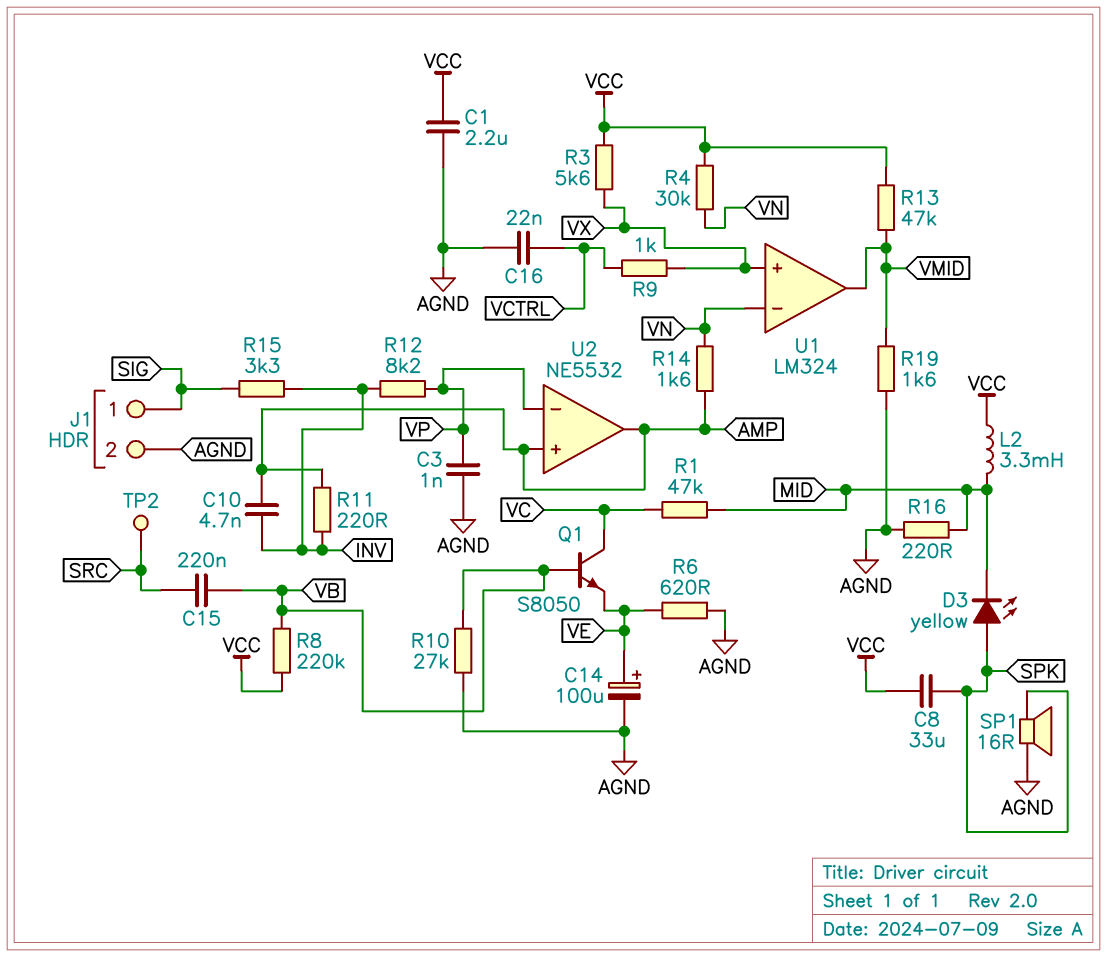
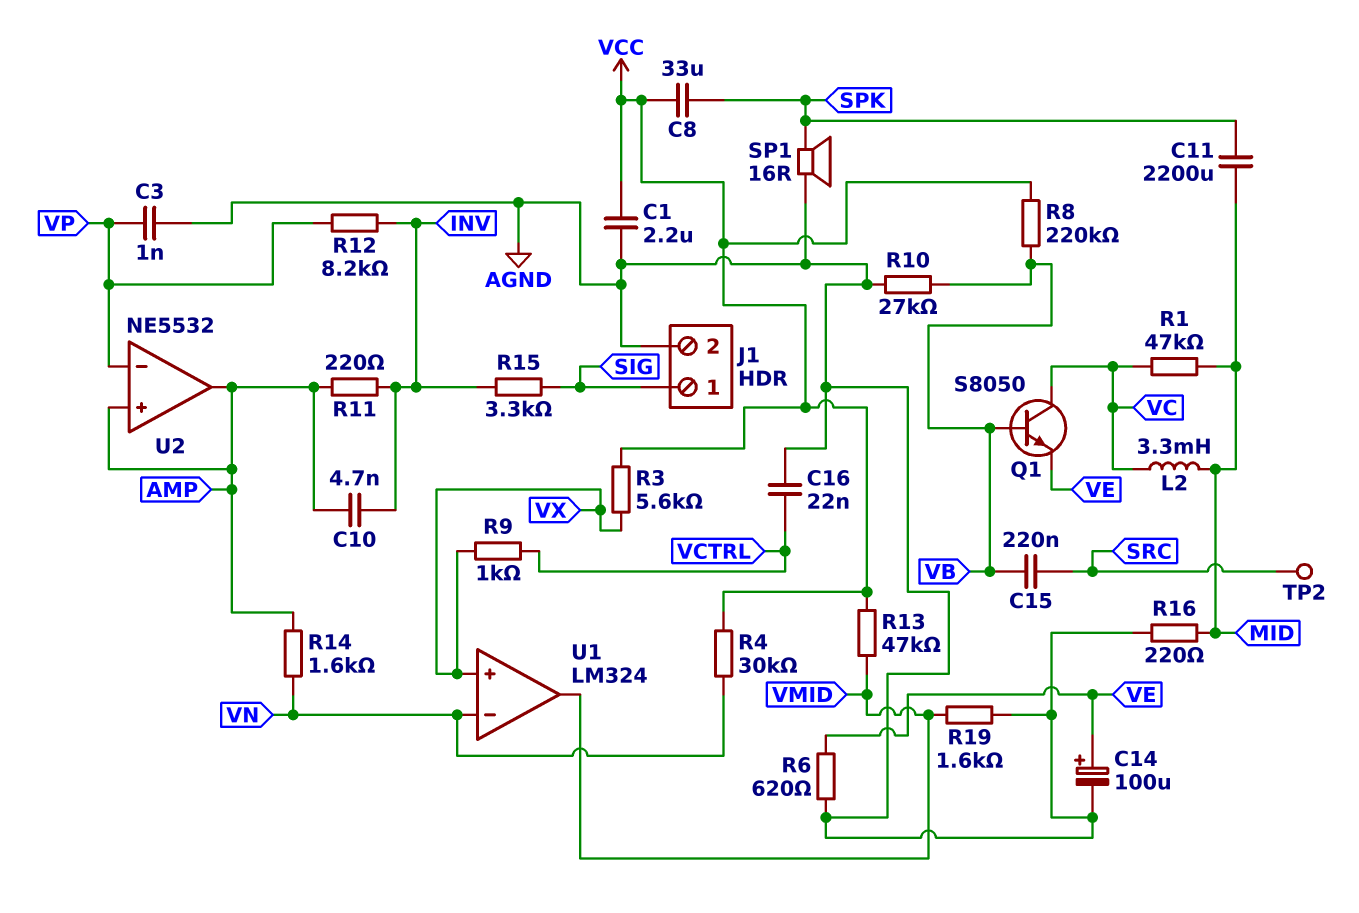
C11: none -> 2200uF (MID, SPK)
D3: LED yellow (A SPK, K MID) -> none
L2: 3.3mH (MID, VCC) -> 3.3mH (MID, VC)

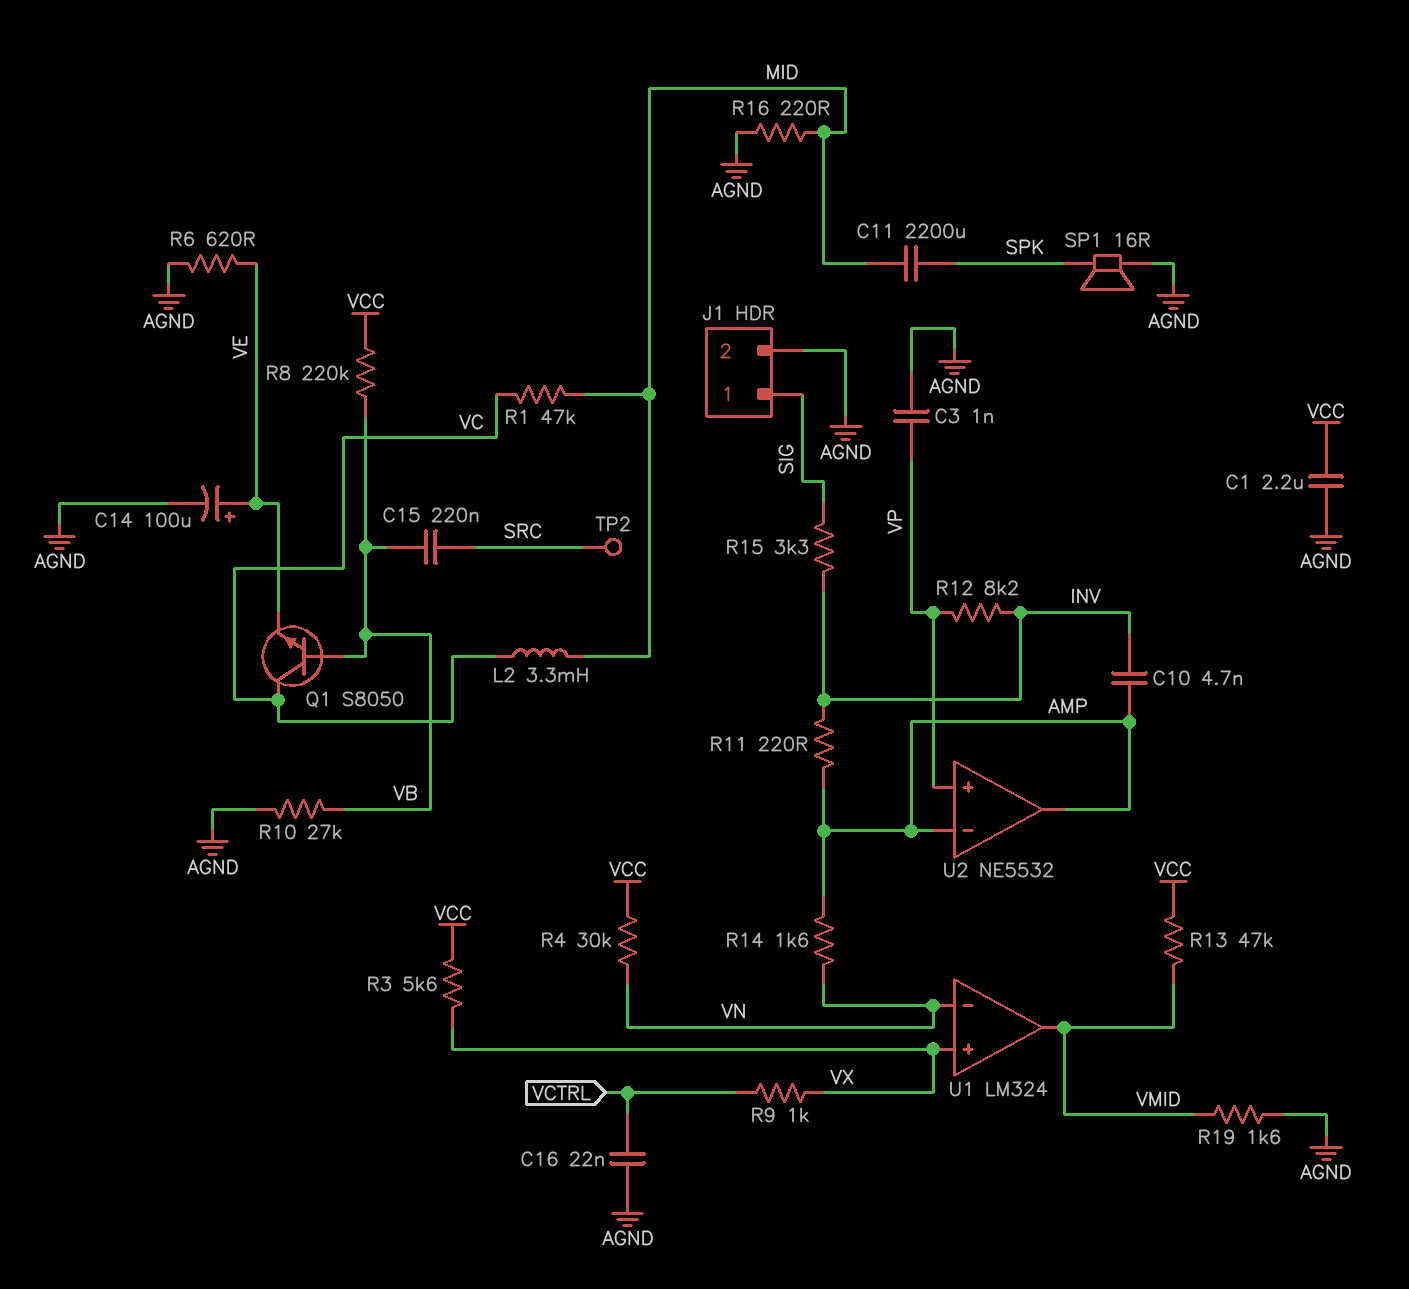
C8: 33uF (SPK, VCC) -> none
U2 pin in+: AMP -> VP
U2 pin in-: VP -> AMP

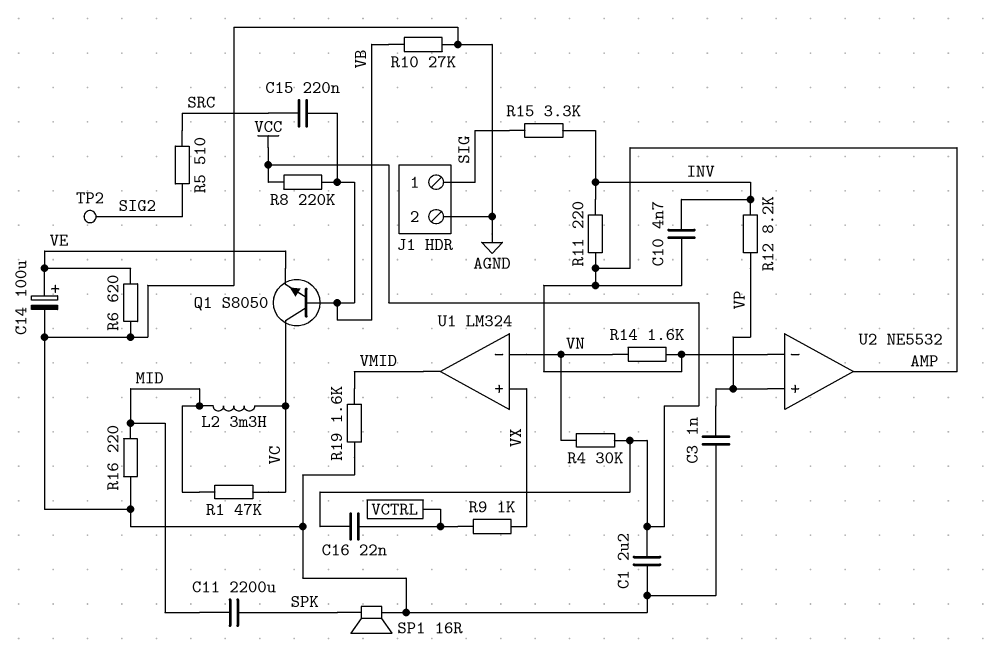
C16: 22nF (AGND, VCTRL) -> 22nF (VCC, VCTRL)
R3: 5.6k (VCC, VX) -> none
R5: none -> 510 (SIG2, SRC)
R13: 47k (VCC, VMID) -> none
TP2: test point (SRC) -> test point (SIG2)

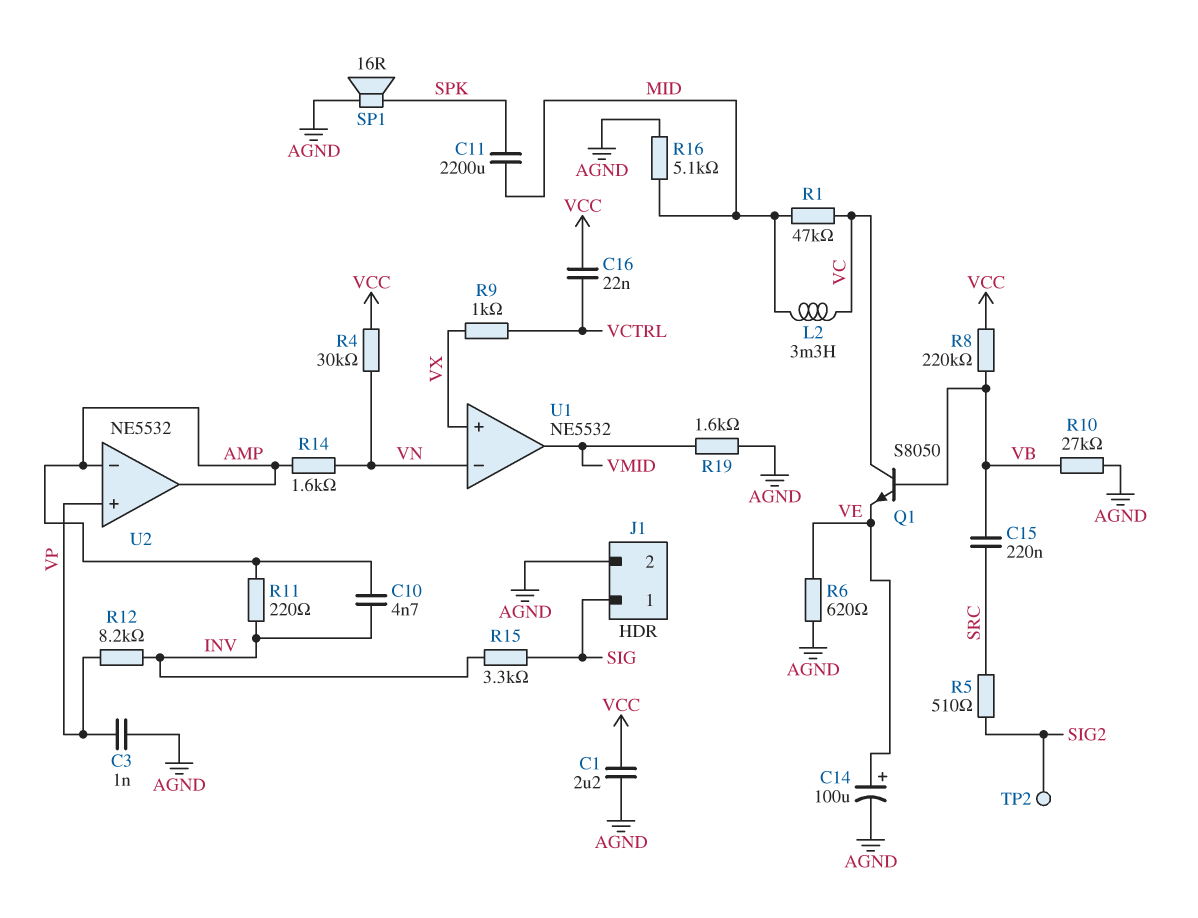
R16: 220 (AGND, MID) -> 5.1k (AGND, MID)
U1: LM324 -> NE5532

